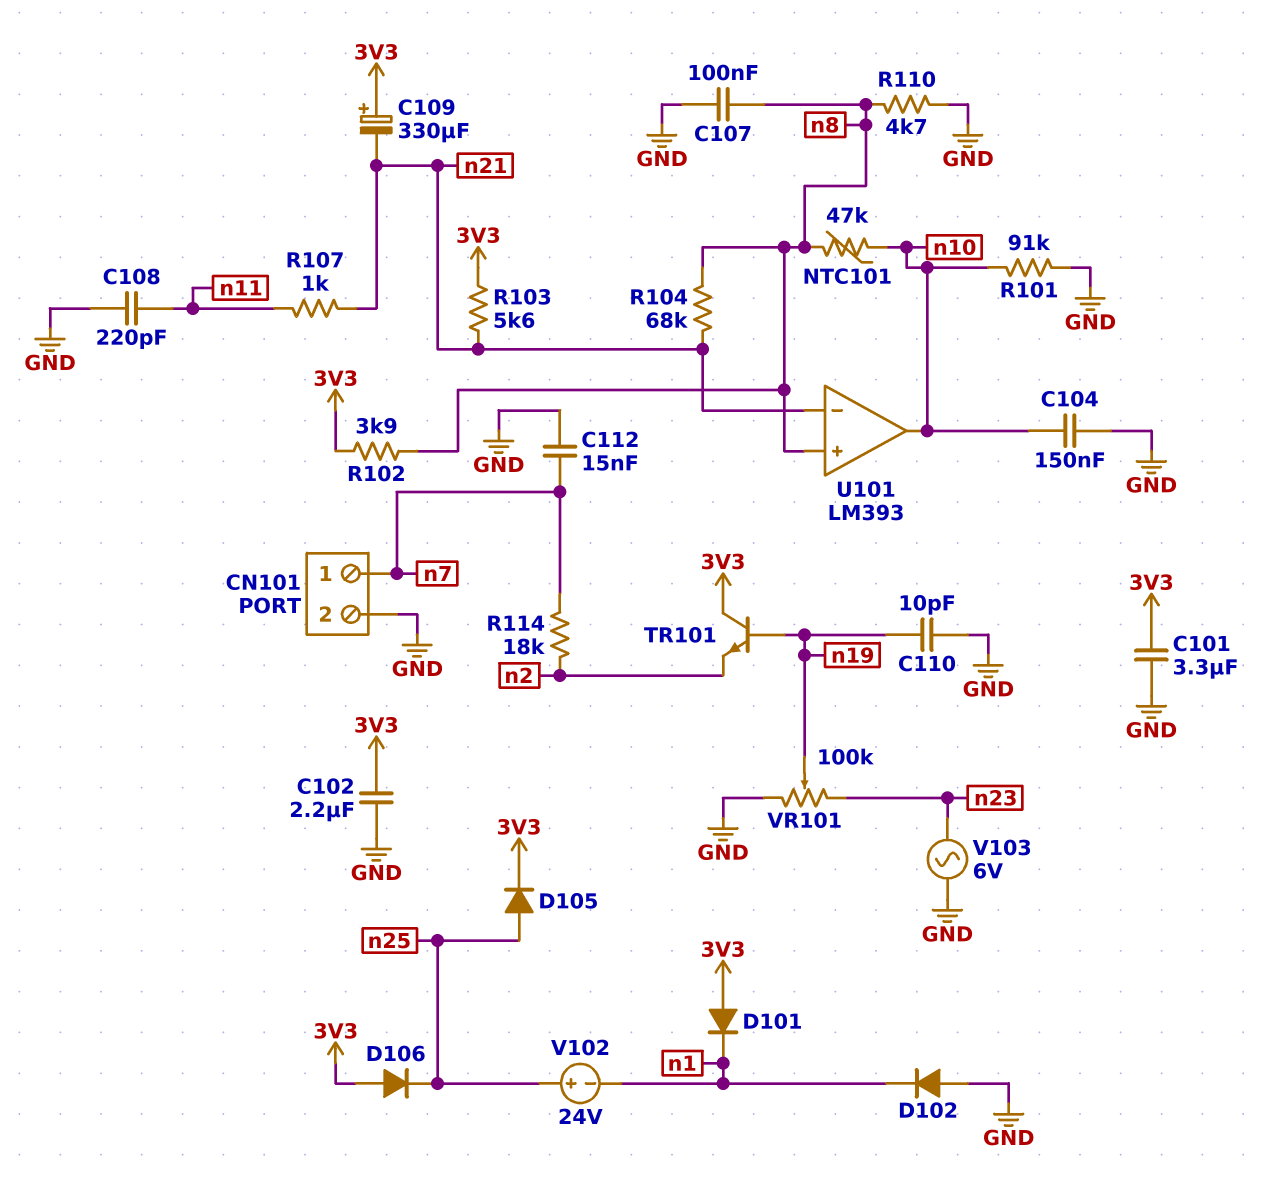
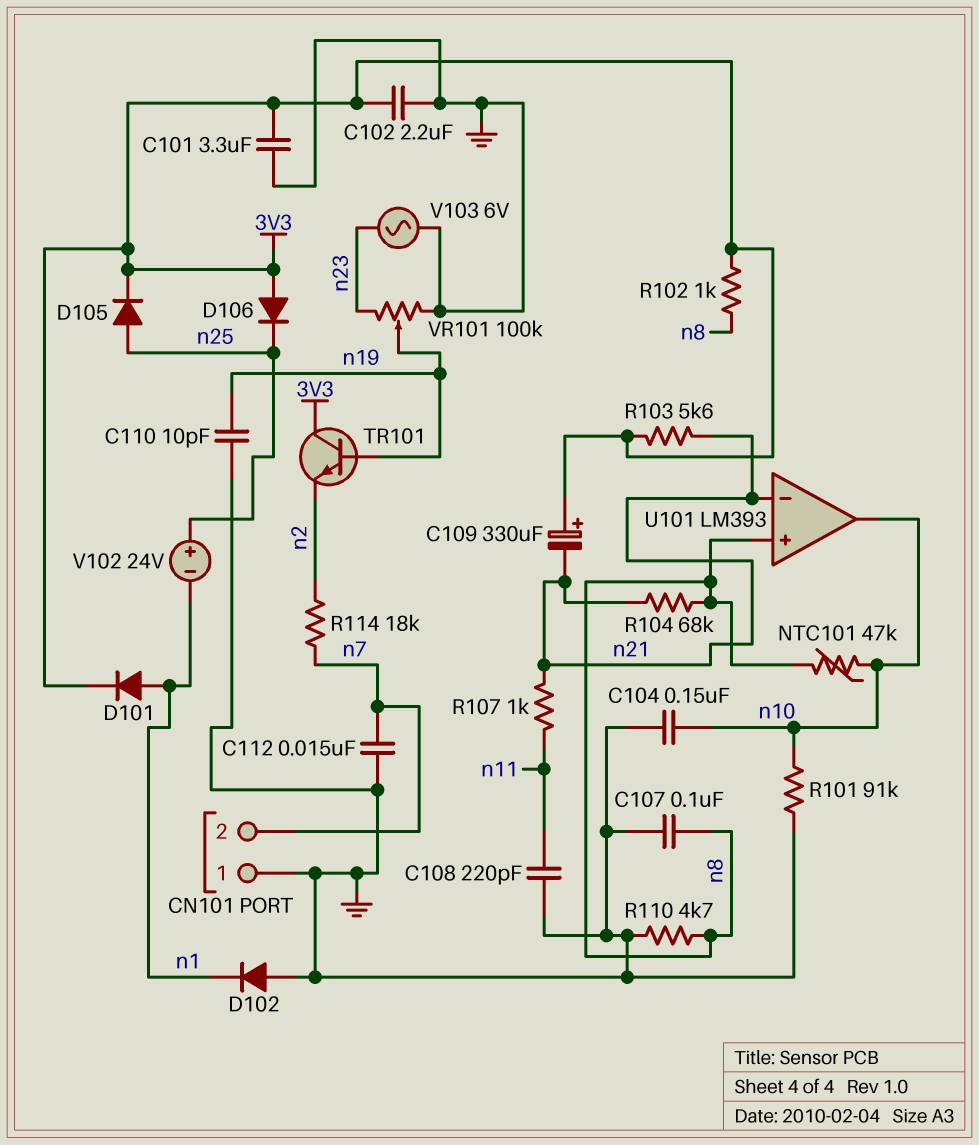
CN101 pin 1: n7 -> GND
CN101 pin 2: GND -> n7
D101: diode (A 3V3, K n1) -> diode (A n1, K 3V3)
R102: 3.9k (3V3, n8) -> 1k (3V3, n8)

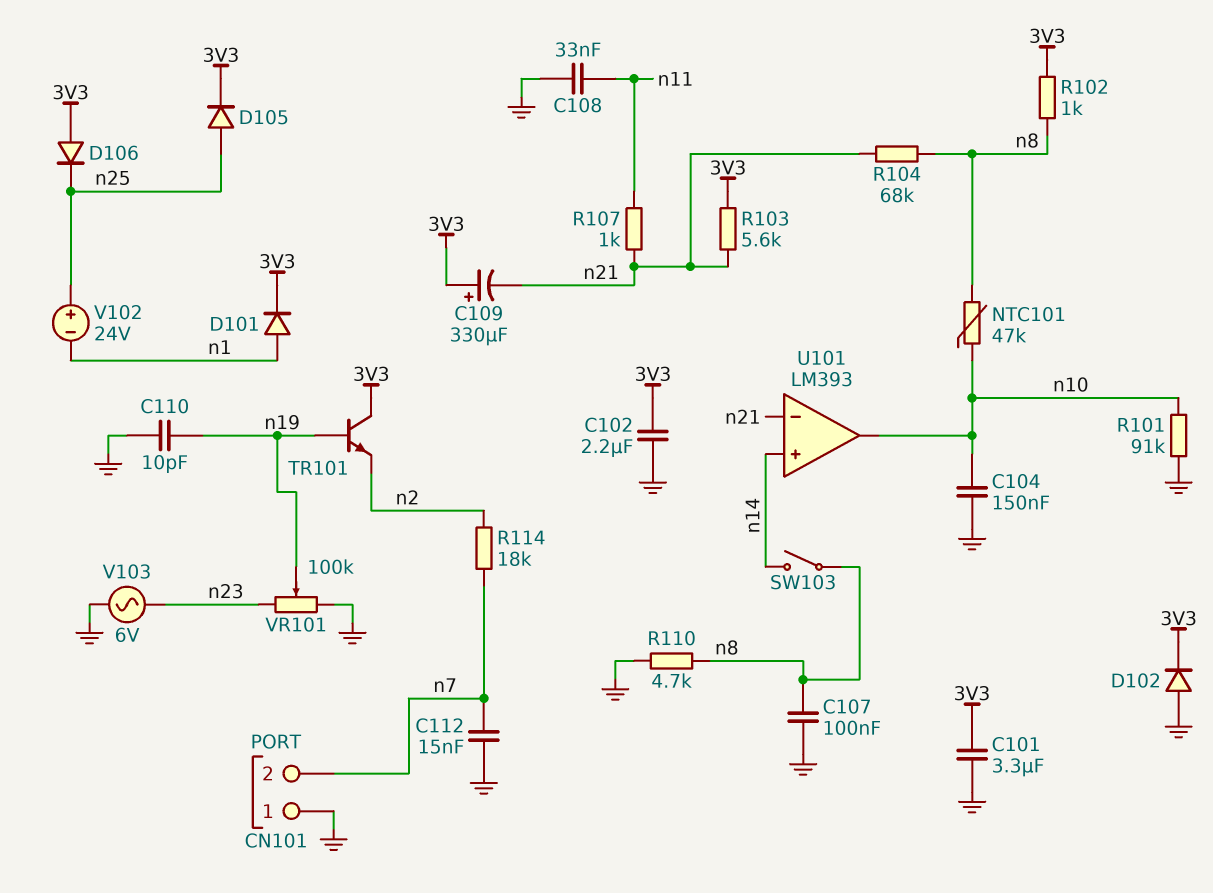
C108: 220pF (GND, n11) -> 33nF (GND, n11)
D102: diode (A GND, K n1) -> diode (A GND, K 3V3)
SW103: none -> switch (n8, n14)
U101 pin in+: n8 -> n14

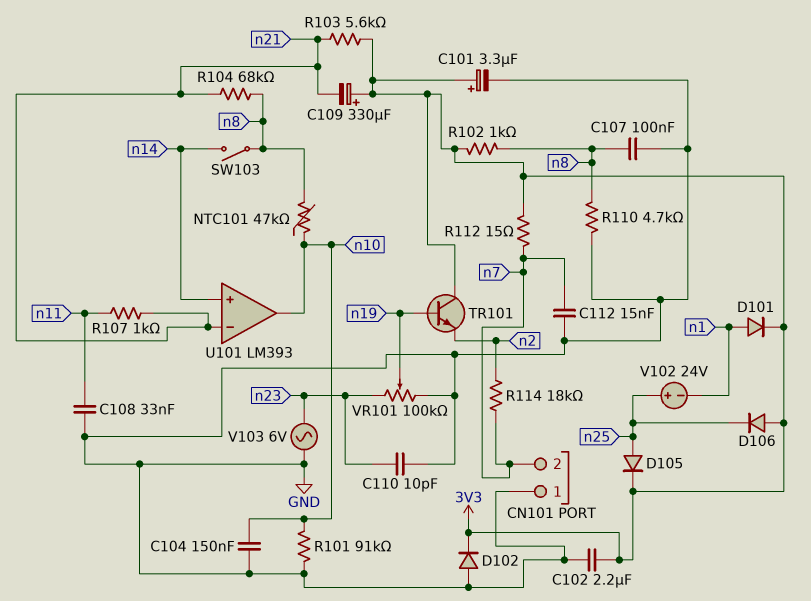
C101: 3.3uF (3V3, GND) -> 3.3uF (plus 3V3, minus GND)
C110: 10pF (GND, n19) -> 10pF (GND, n23)
R112: none -> 15 (3V3, n7)

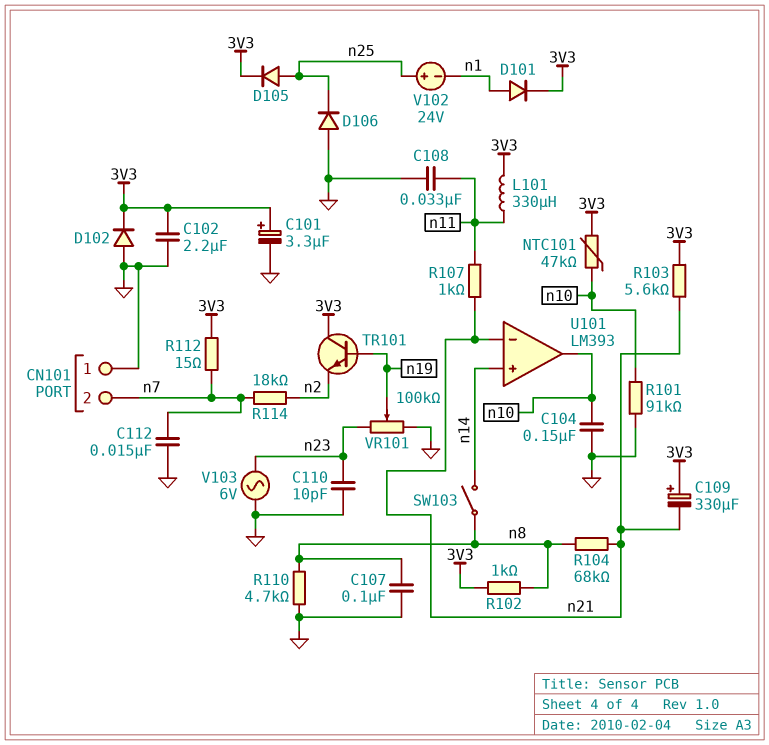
D106: diode (A 3V3, K n25) -> diode (A GND, K n25)
L101: none -> 330uH (3V3, n11)
NTC101: 47k (n8, n10) -> 47k (3V3, n10)

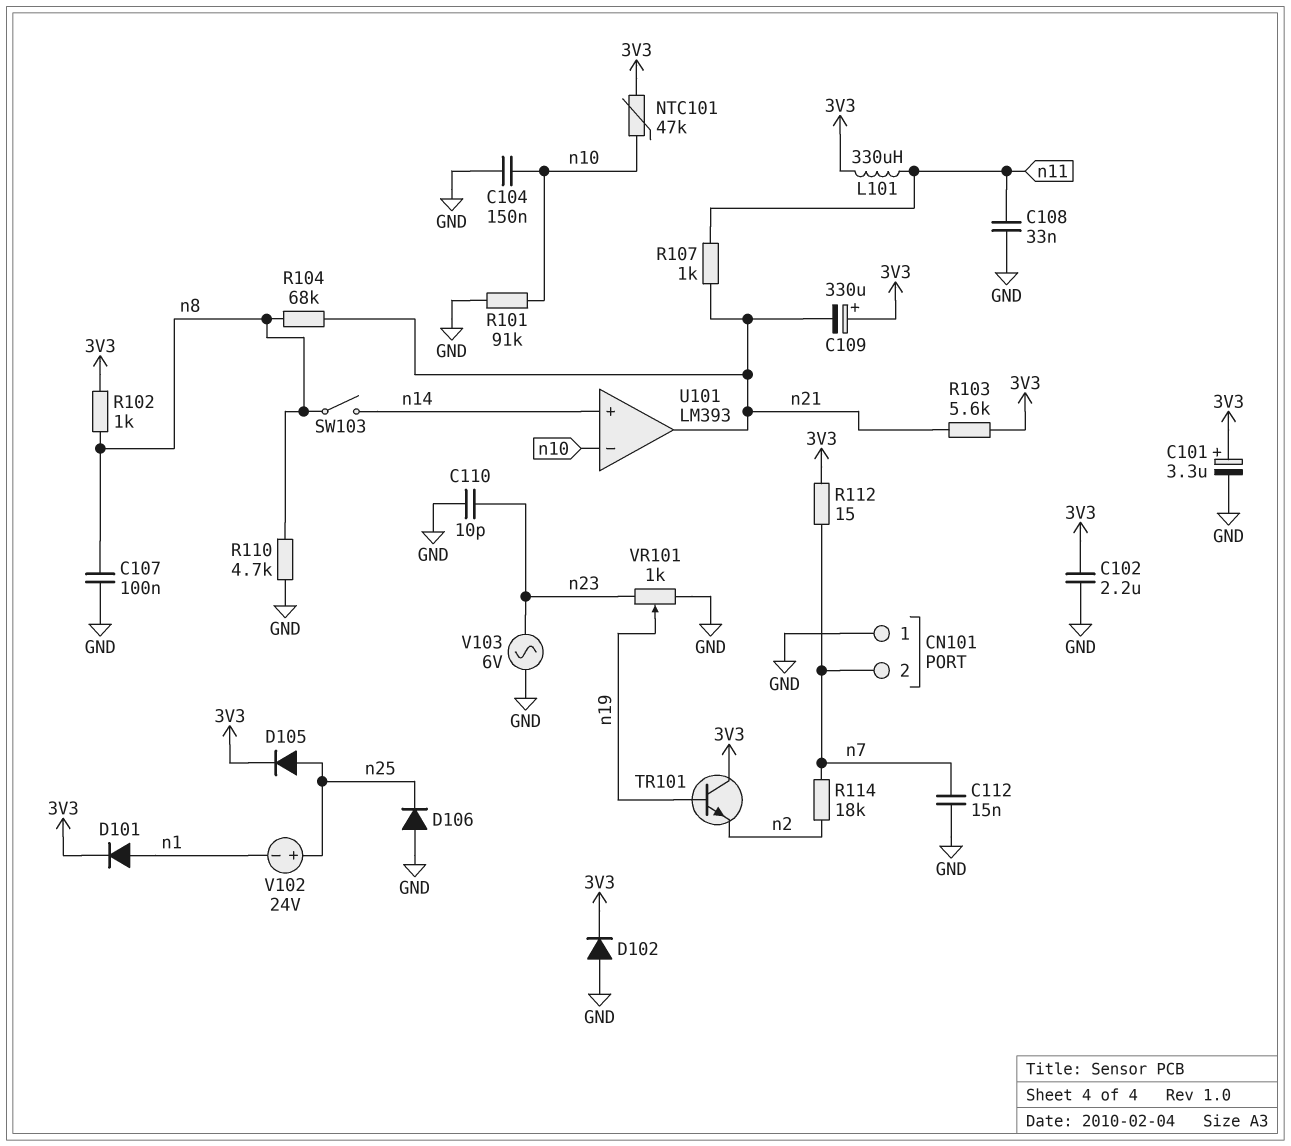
U101 pin in-: n21 -> n10
U101 pin out: n10 -> n21
VR101: 100k (GND, n23, wiper n19) -> 1k (GND, n23, wiper n19)

